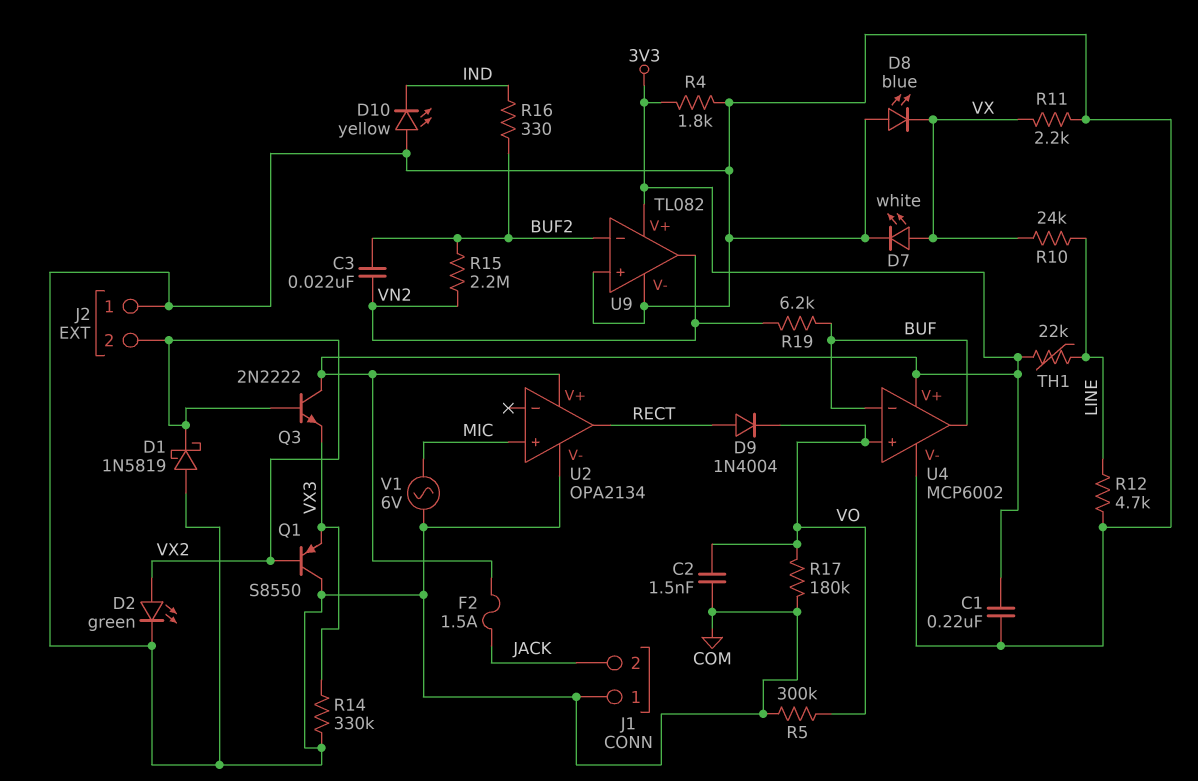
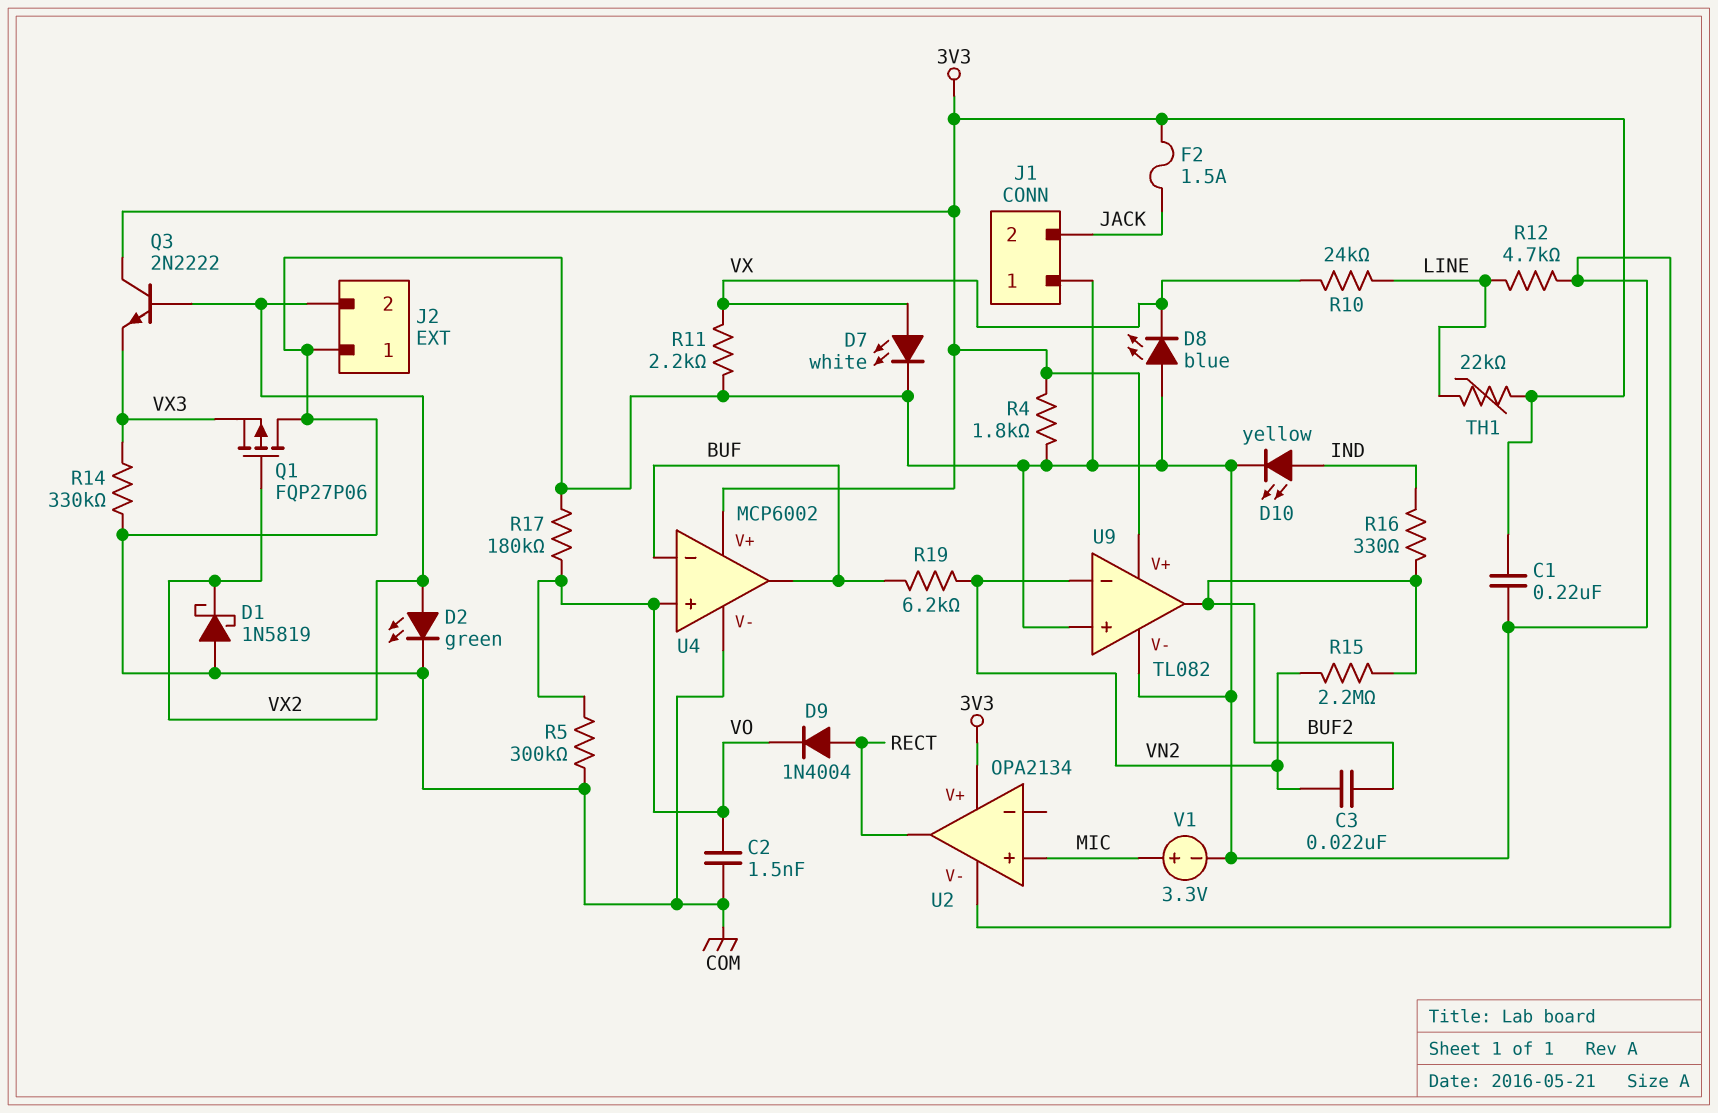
D10: LED yellow (A COM, K IND) -> LED yellow (A IND, K COM)
Q1: PNP S8550 (B VX2, C COM, E VX3) -> PMOS FQP27P06 (G VX2, D COM, S VX3)
U9 pin in-: BUF2 -> VN2
U9 pin out: VN2 -> BUF2
V1: AC 6V (COM, MIC) -> 3.3V (plus MIC, minus COM)

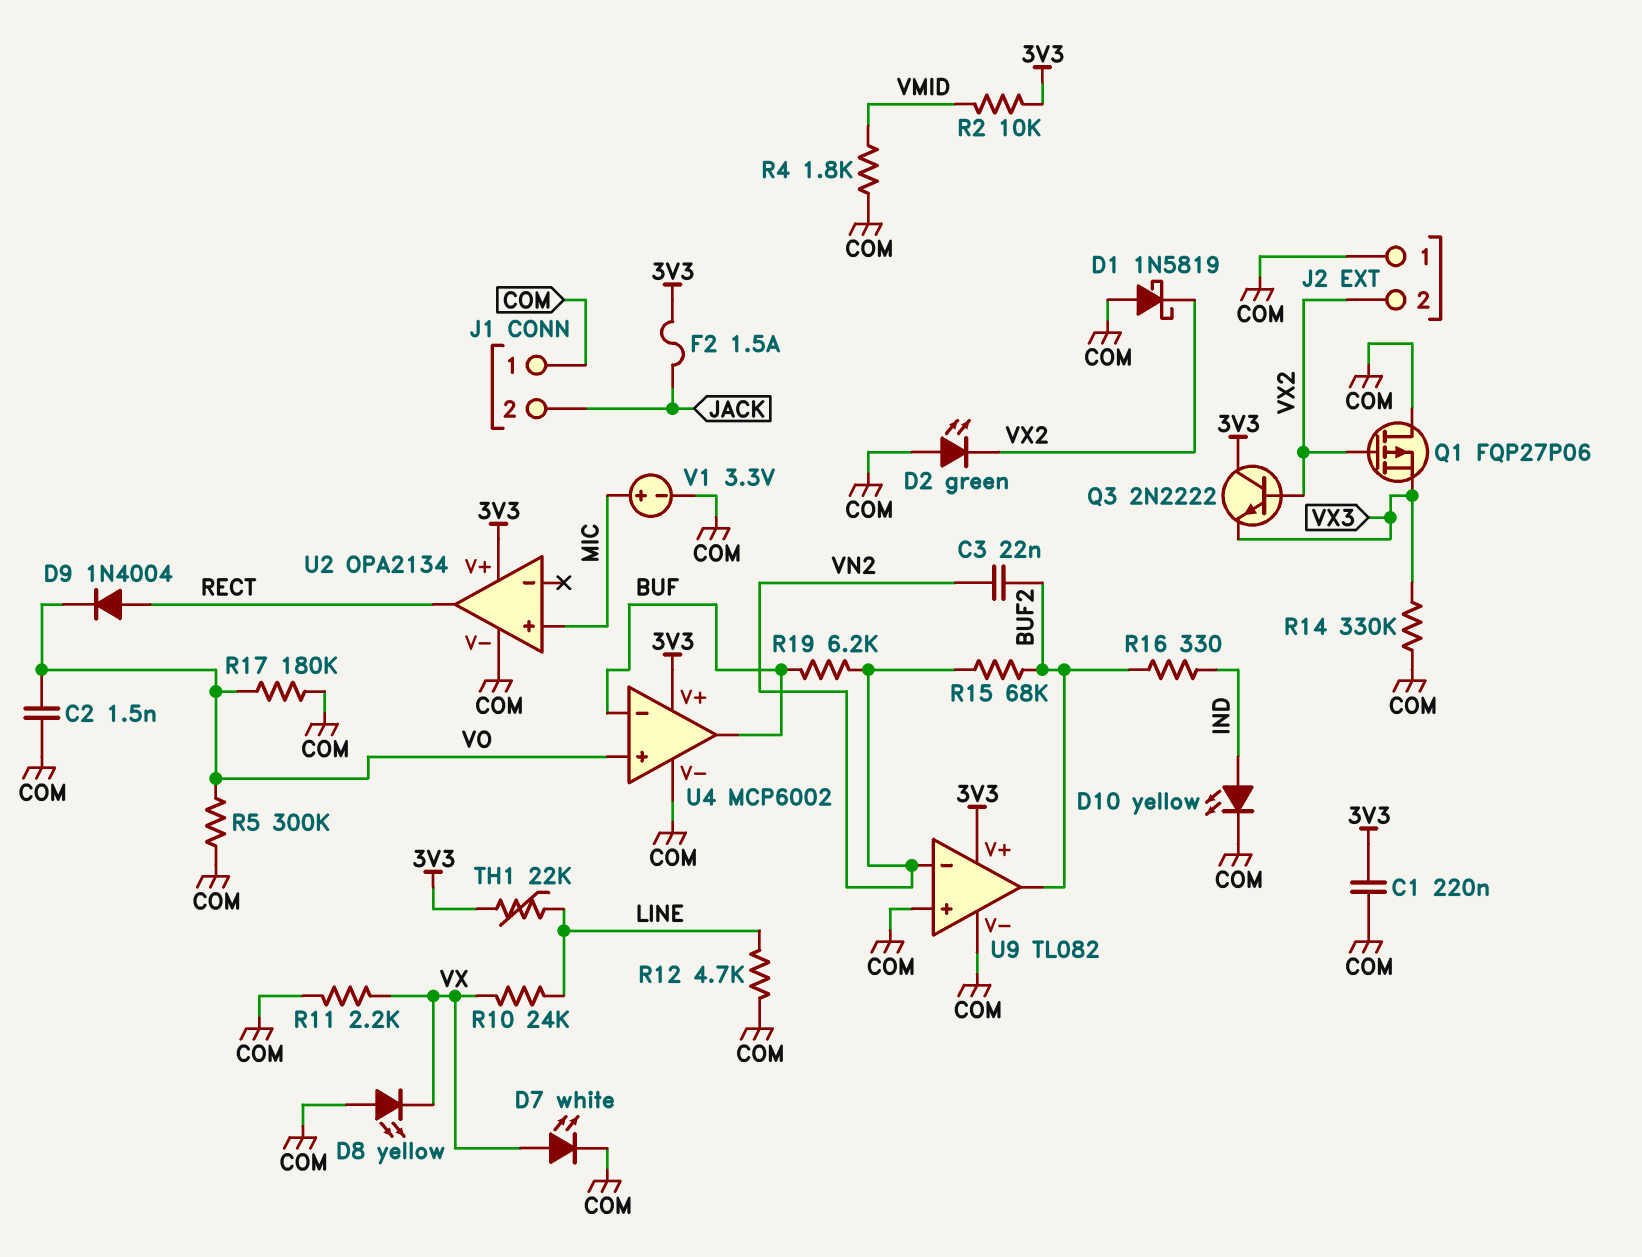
D2: LED green (A VX2, K COM) -> LED green (A COM, K VX2)
D8: LED blue (A COM, K VX) -> LED yellow (A COM, K VX)
R2: none -> 10k (3V3, VMID)
R4: 1.8k (3V3, COM) -> 1.8k (COM, VMID)
R15: 2.2M (BUF2, VN2) -> 68k (BUF2, VN2)

